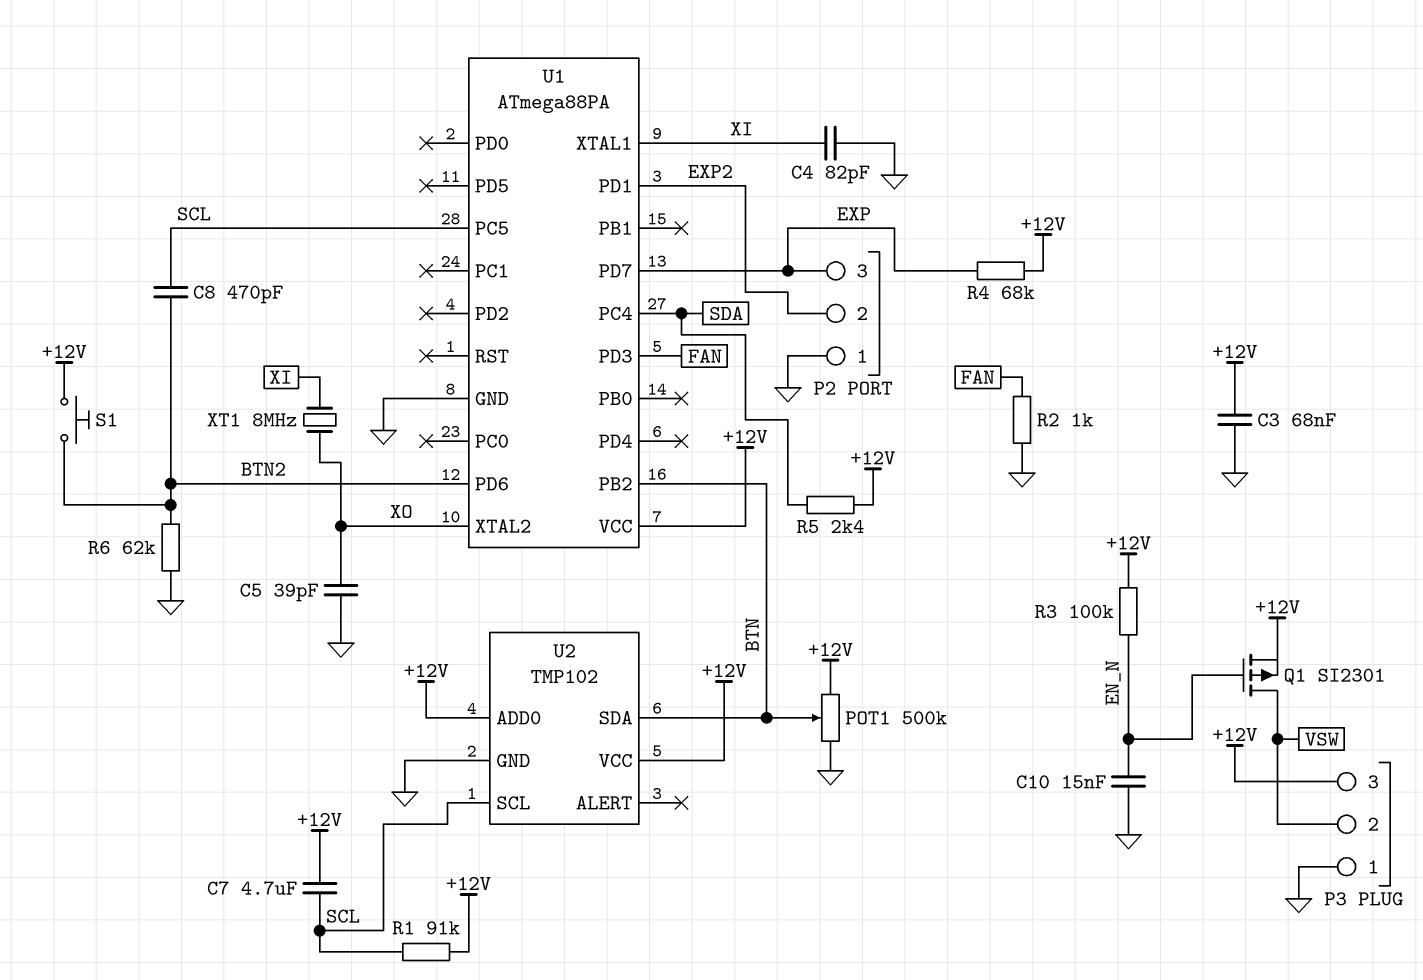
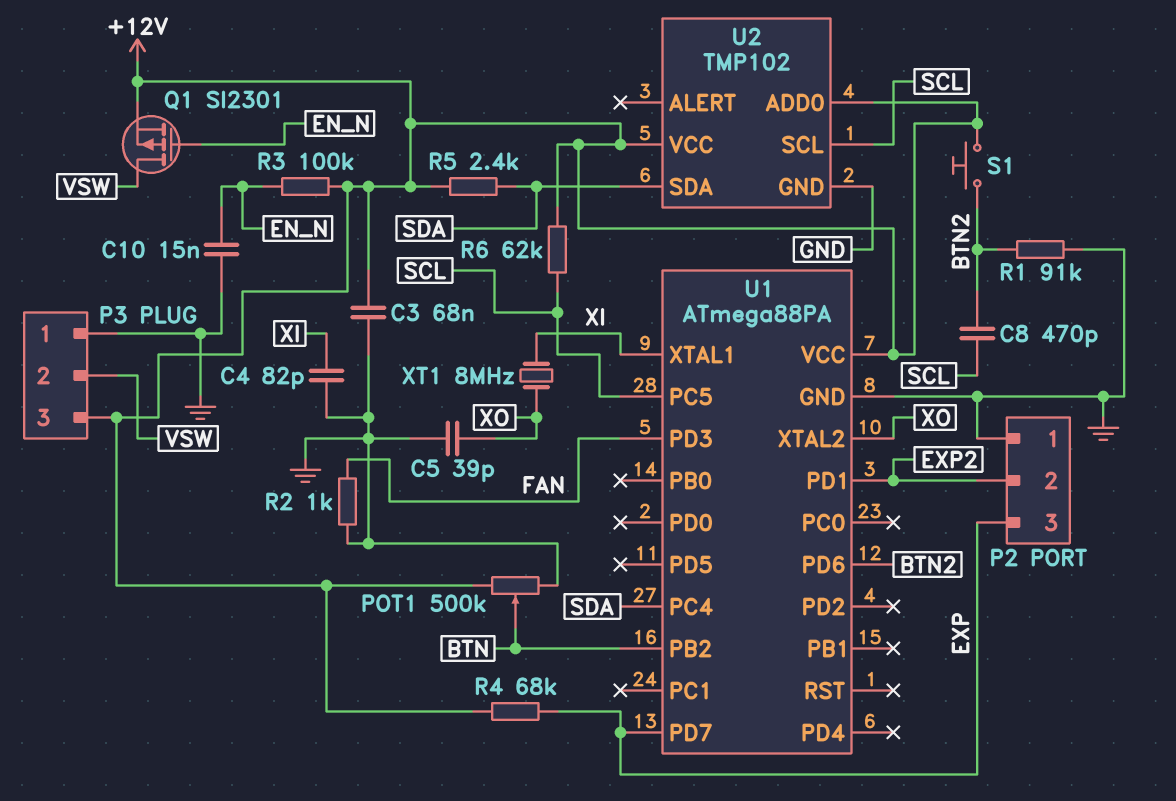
C7: 4.7uF (+12V, SCL) -> none
R1: 91k (+12V, SCL) -> 91k (BTN2, GND)
R6: 62k (BTN2, GND) -> 62k (+12V, SCL)
U2 pin SDA: BTN -> SDA

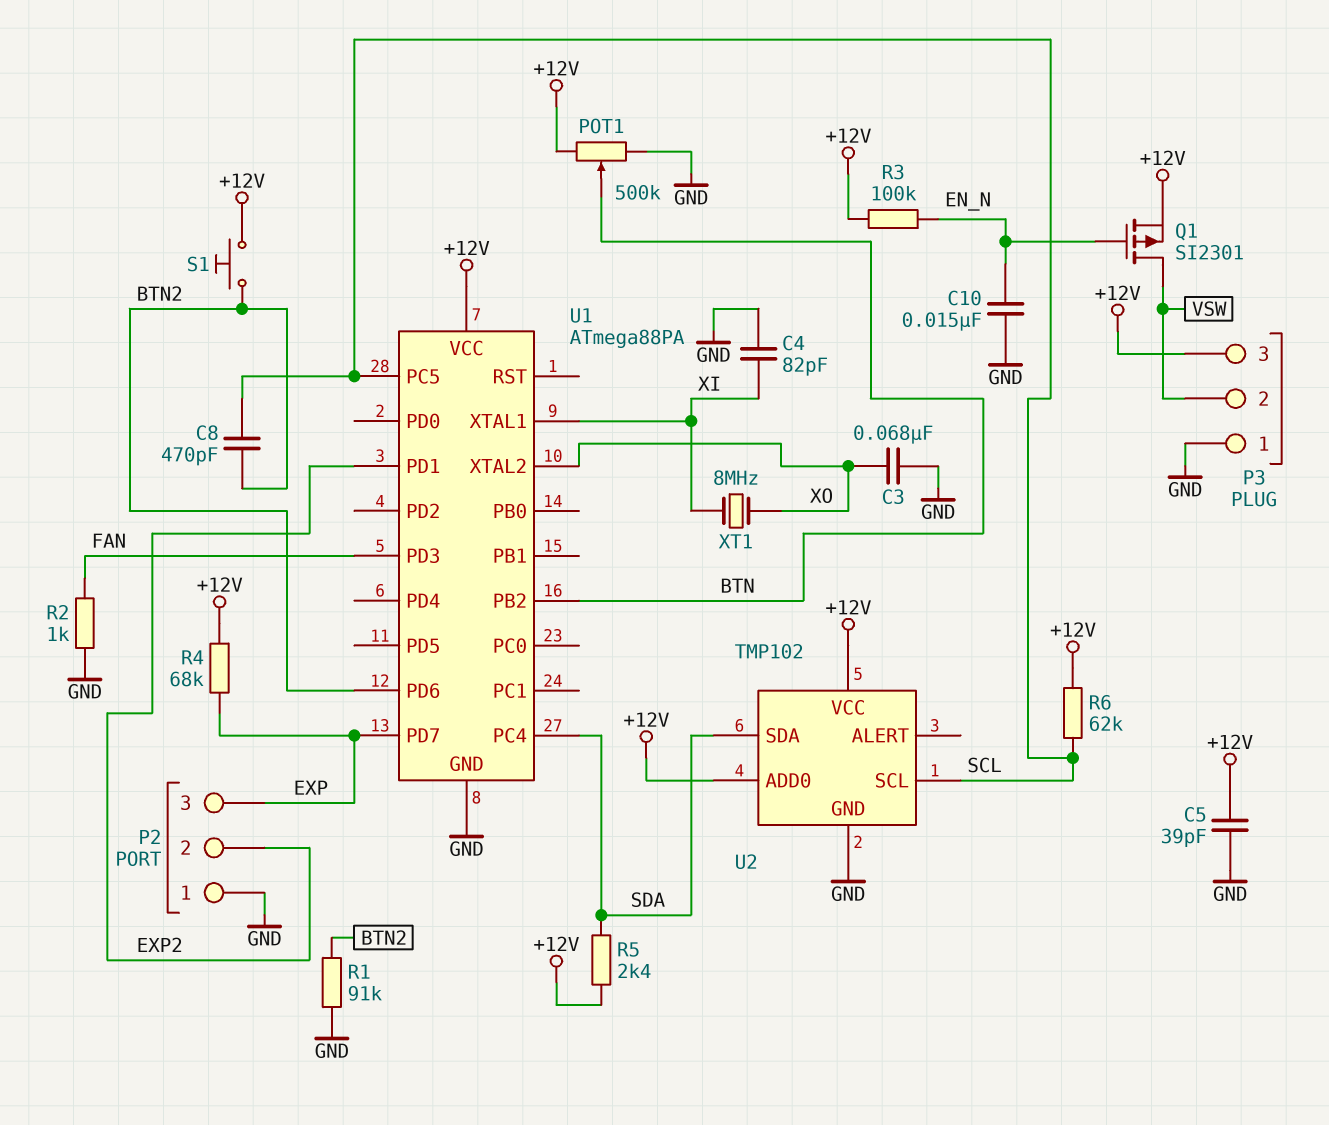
C3: 68nF (+12V, GND) -> 68nF (GND, XO)
C5: 39pF (GND, XO) -> 39pF (+12V, GND)

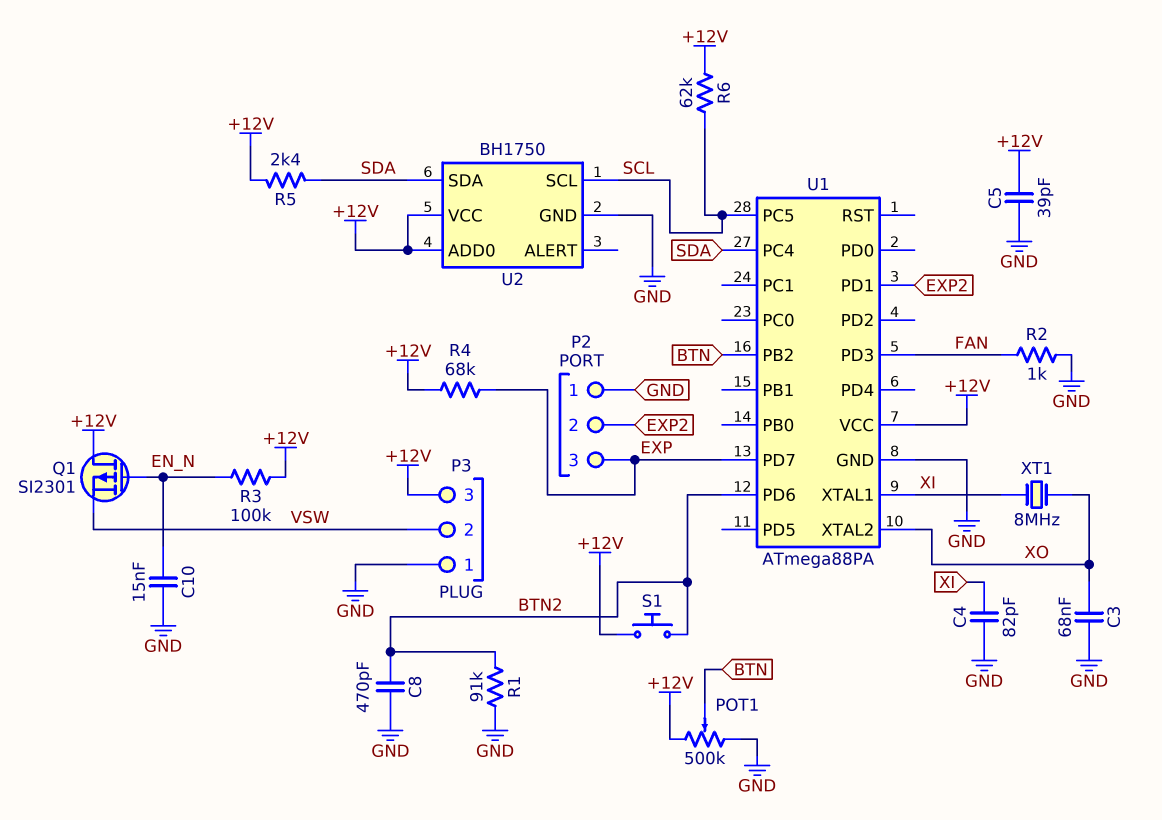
C8: 470pF (BTN2, SCL) -> 470pF (BTN2, GND)
Q1: PMOS SI2301 (G EN_N, D VSW, S +12V) -> PMOS SI2301 (G EN_N, D +12V, S VSW)
U2: TMP102 -> BH1750

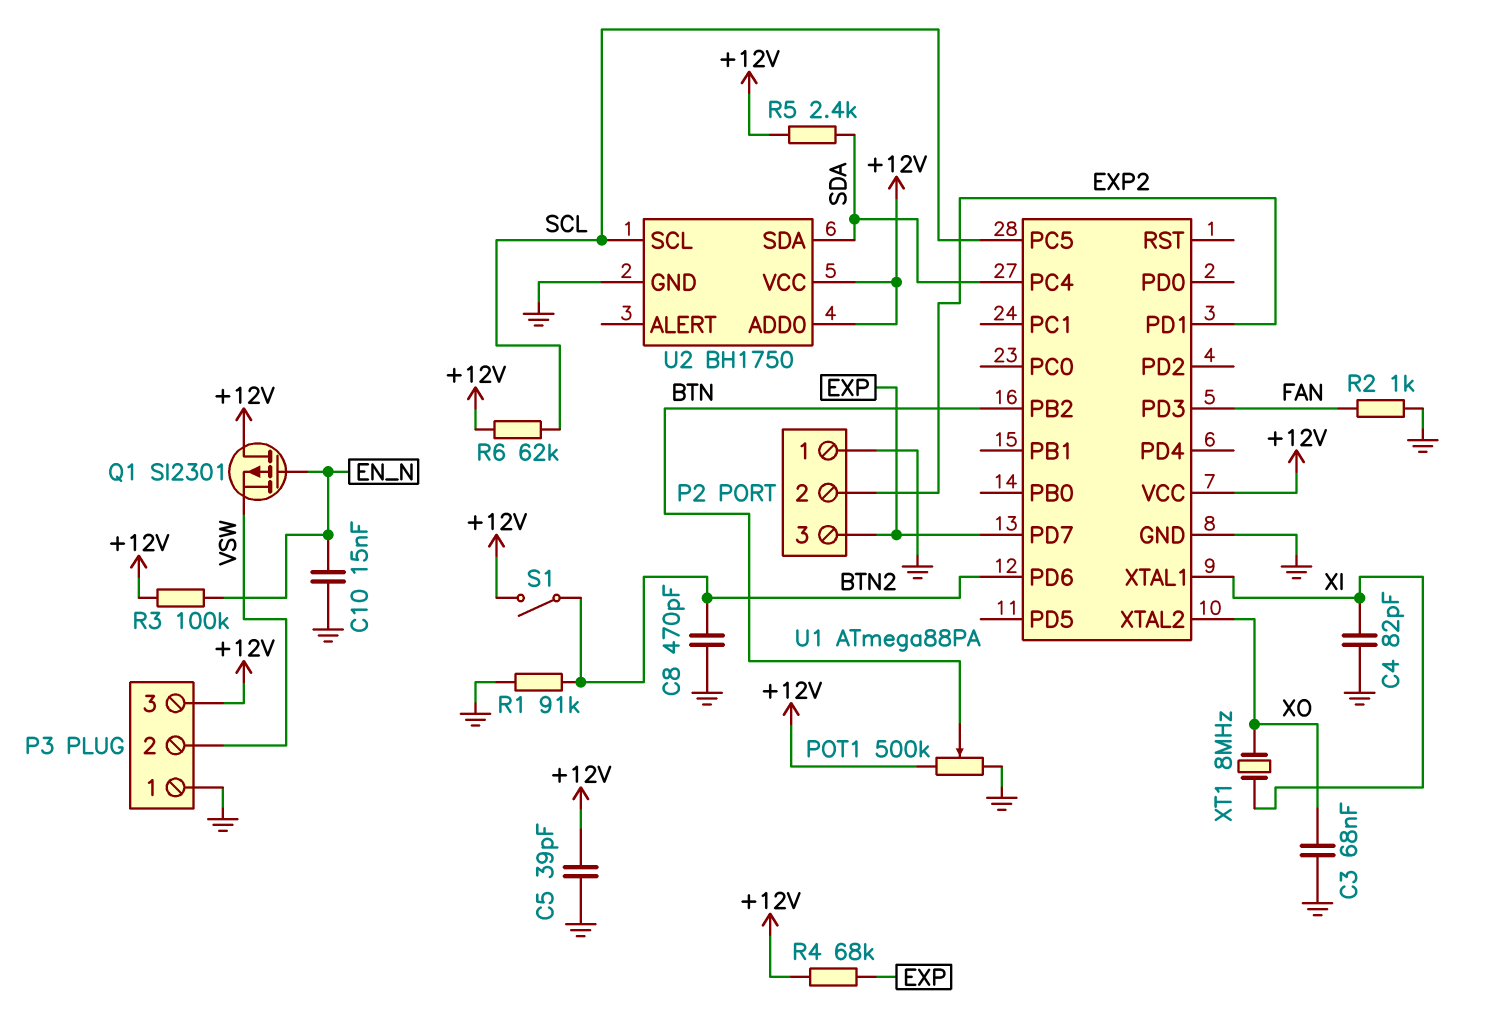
S1: button (+12V, BTN2) -> switch (+12V, BTN2)

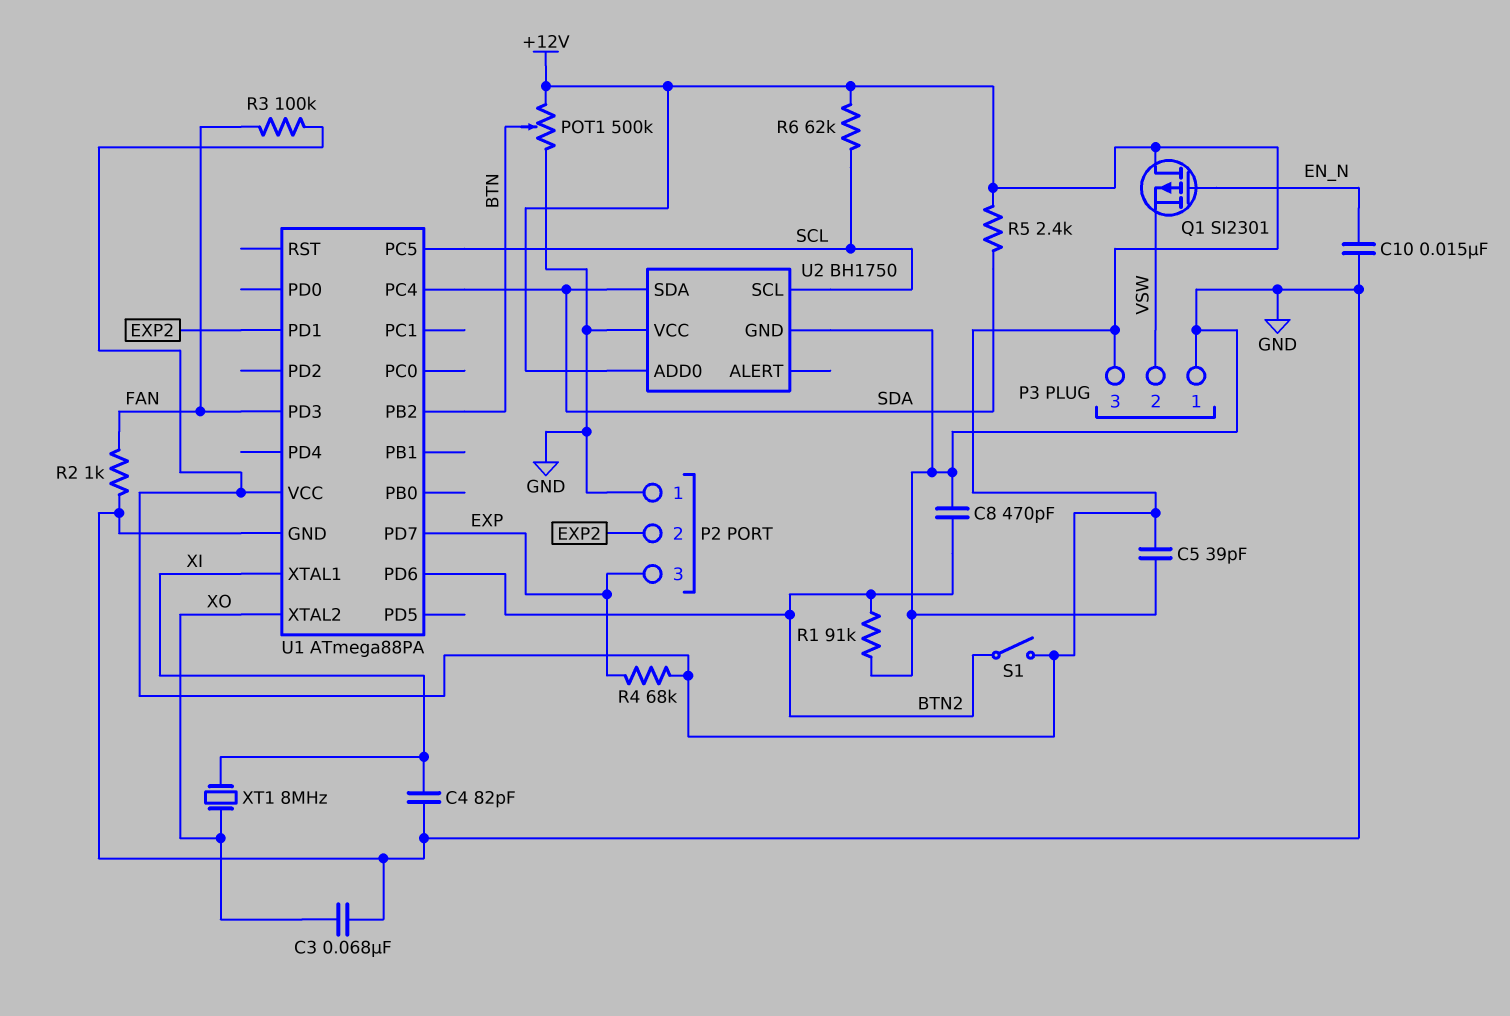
R3: 100k (+12V, EN_N) -> 100k (+12V, FAN)
U2 pin VCC: +12V -> GND

